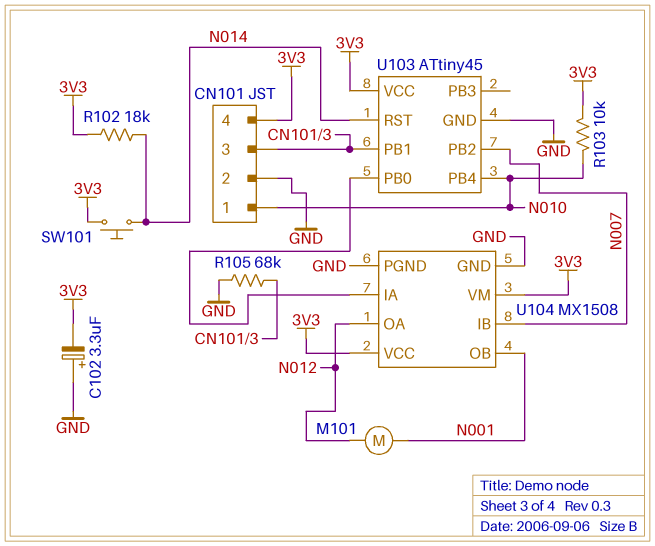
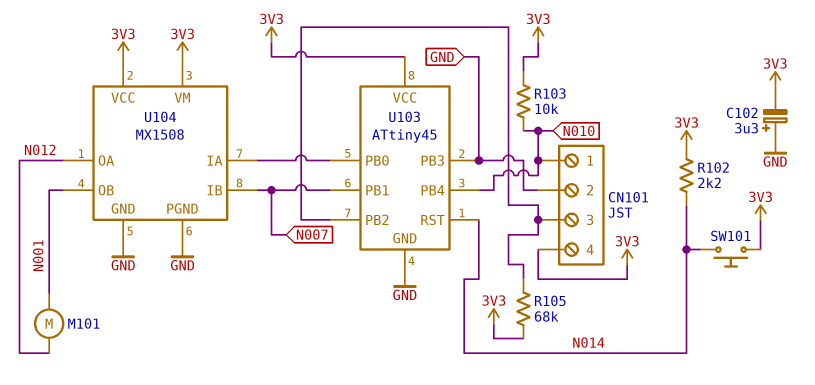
R102: 18k (3V3, N014) -> 2.2k (3V3, N014)
R105: 68k (CN101/3, GND) -> 68k (3V3, CN101/3)
U103 pin PB1: CN101/3 -> N007
U103 pin PB2: N007 -> CN101/3
U103 pin PB3: none -> GND

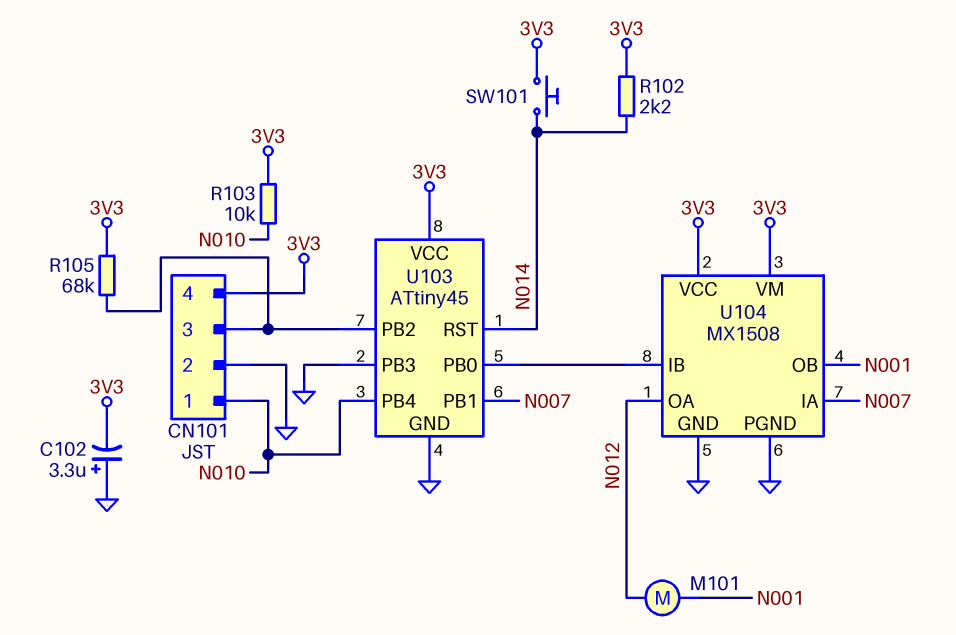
U104 pin IA: U103/PB0 -> N007
U104 pin IB: N007 -> U103/PB0

